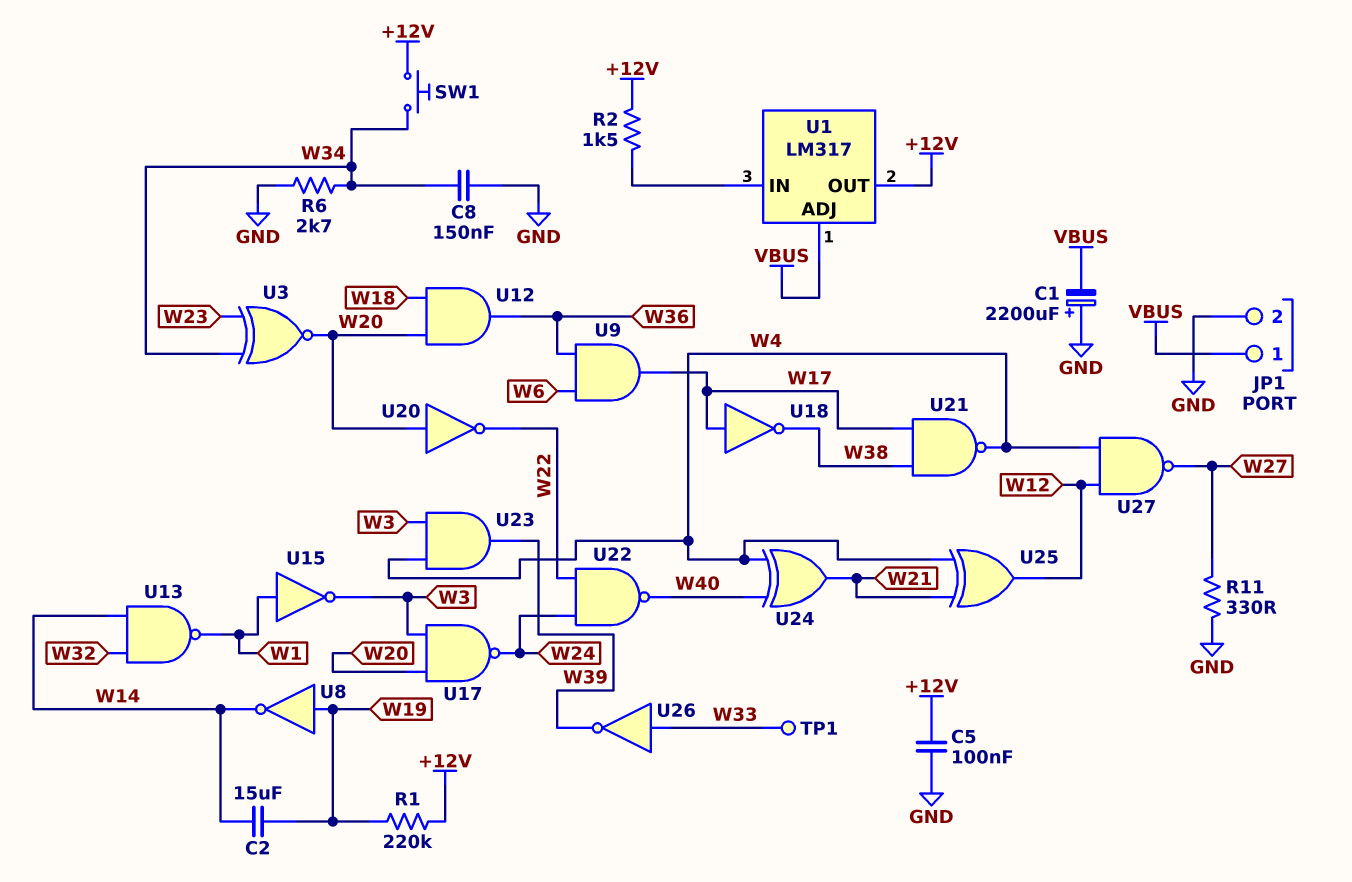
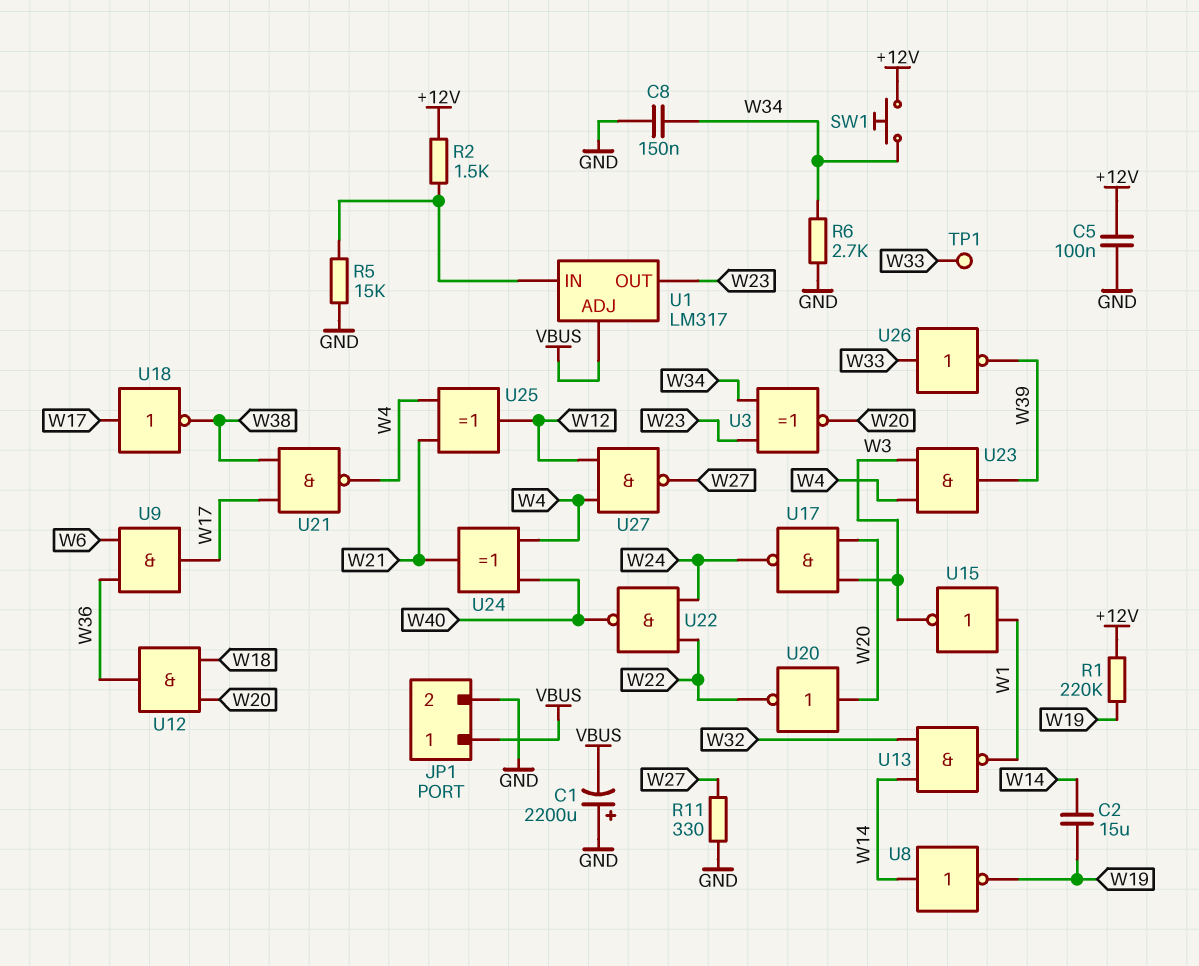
R5: none -> 15k (GND, U1/IN)
U1 pin OUT: +12V -> W23
U8: NOT (in W19, out W14) -> NOT (in W14, out W19)

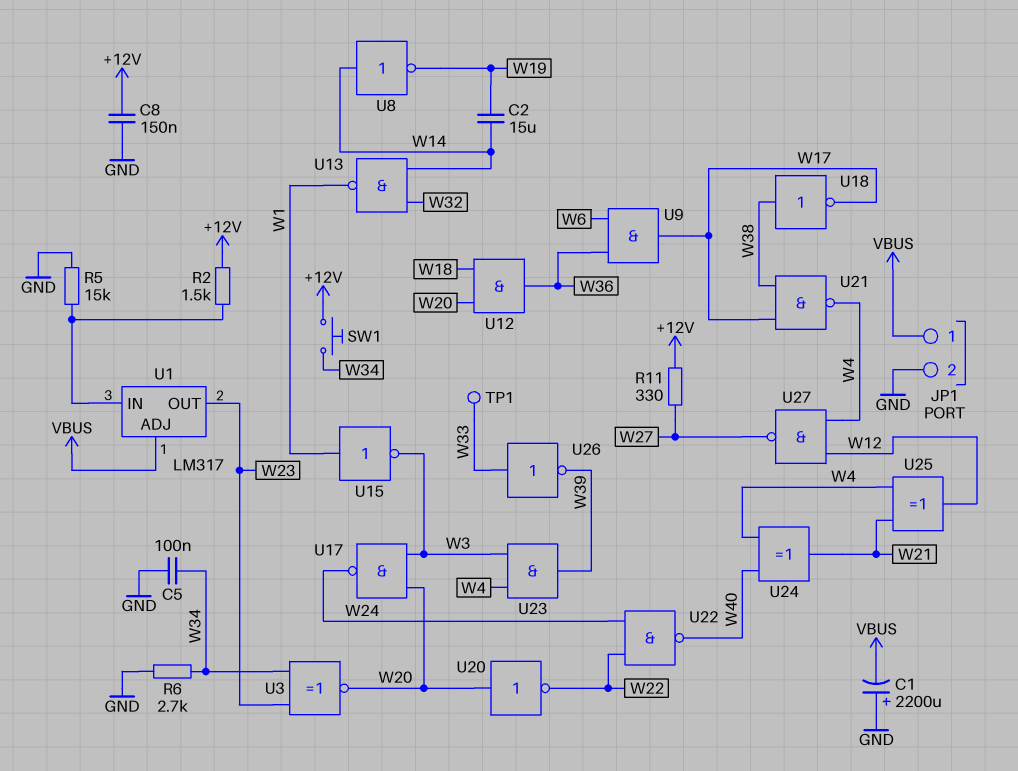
C5: 100nF (+12V, GND) -> 100nF (GND, W34)
C8: 150nF (GND, W34) -> 150nF (+12V, GND)
R1: 220k (+12V, W19) -> none
R11: 330 (GND, W27) -> 330 (+12V, W27)
U18: NOT (in W17, out W38) -> NOT (in W38, out W17)

